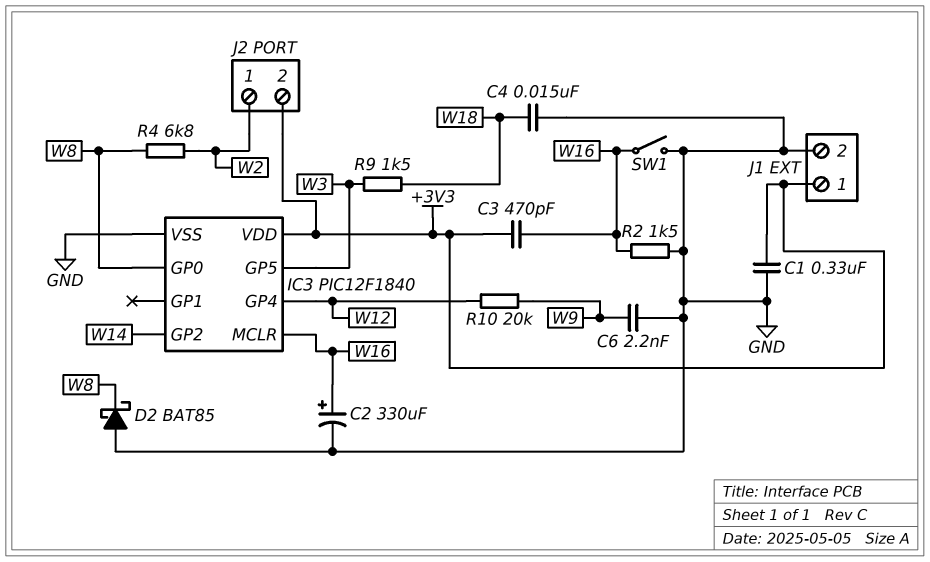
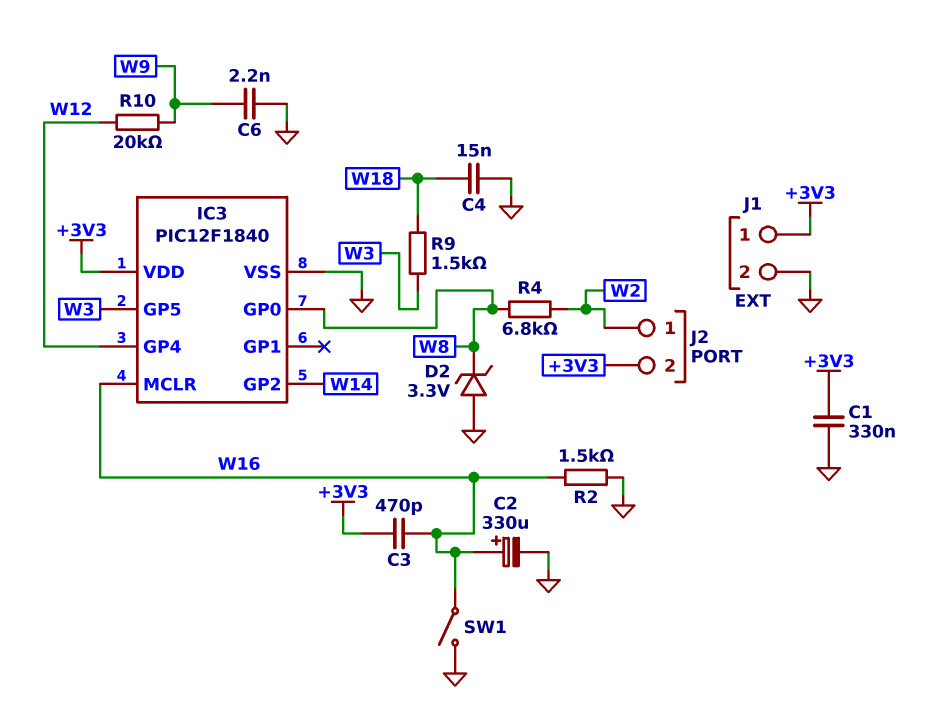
D2: schottky BAT85 (A GND, K W8) -> zener 3.3V (A GND, K W8)

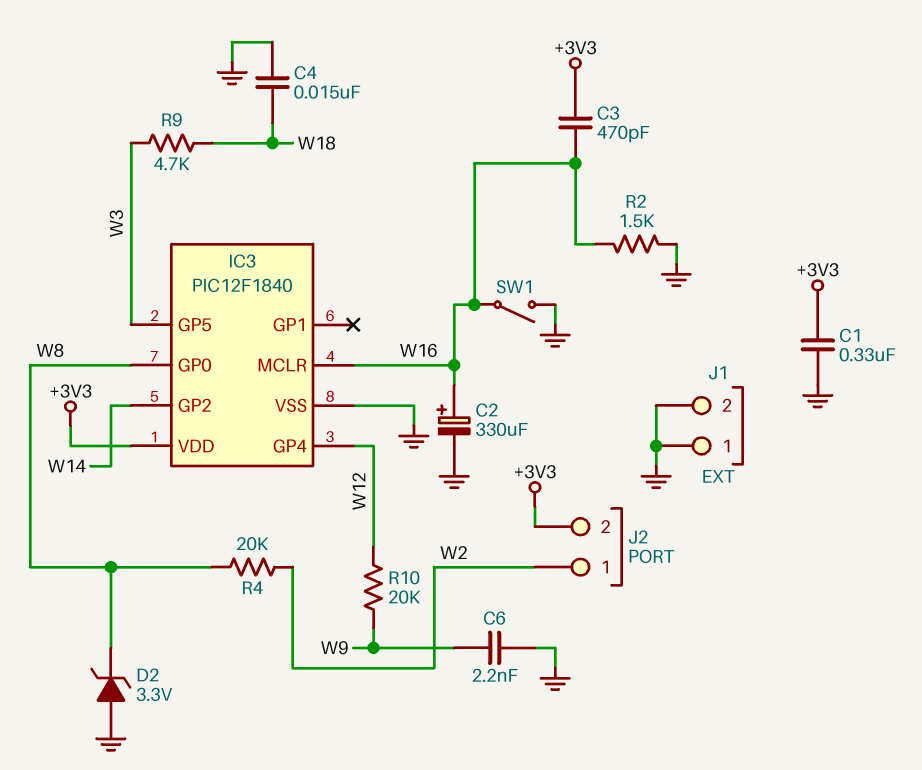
J1 pin 1: +3V3 -> GND
R4: 6.8k (W2, W8) -> 20k (W2, W8)
R9: 1.5k (W3, W18) -> 4.7k (W3, W18)

